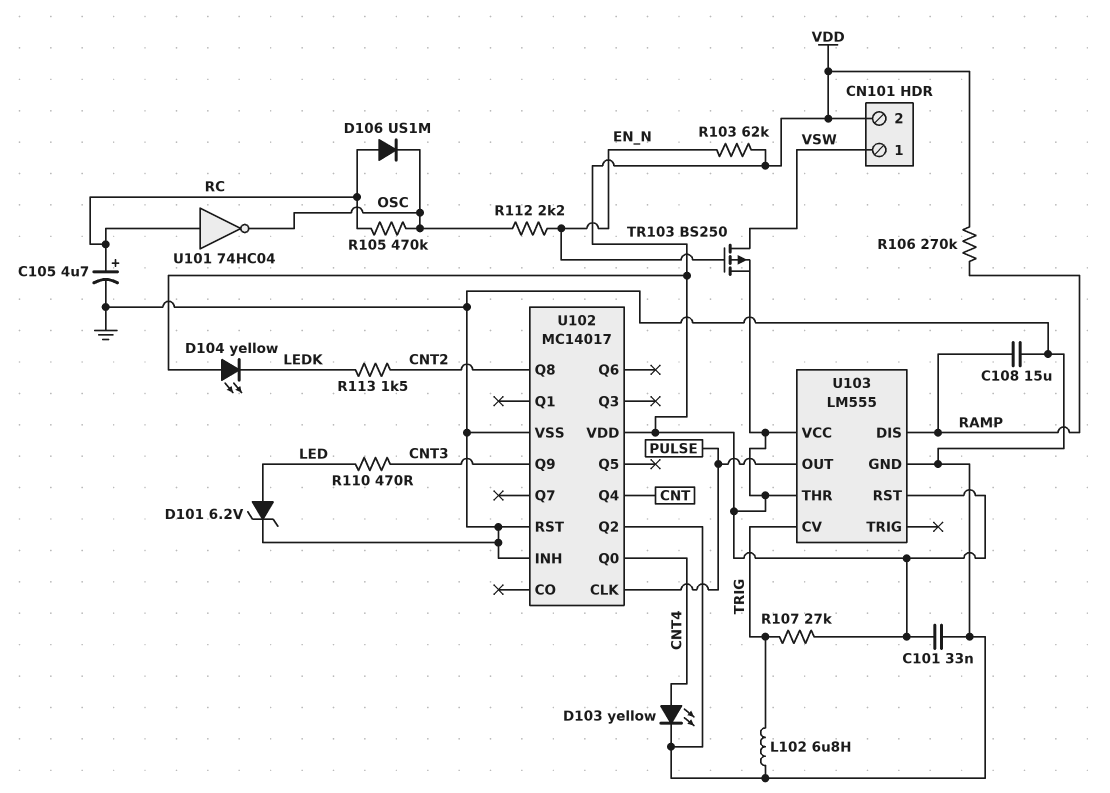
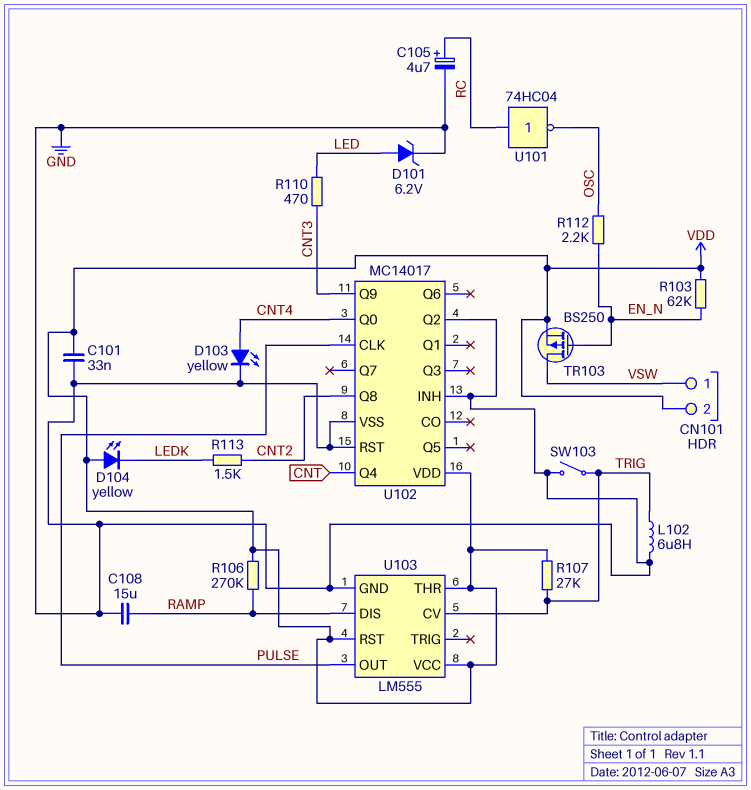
D106: diode US1M (A RC, K OSC) -> none
R105: 470k (OSC, RC) -> none
SW103: none -> switch (GND, TRIG)

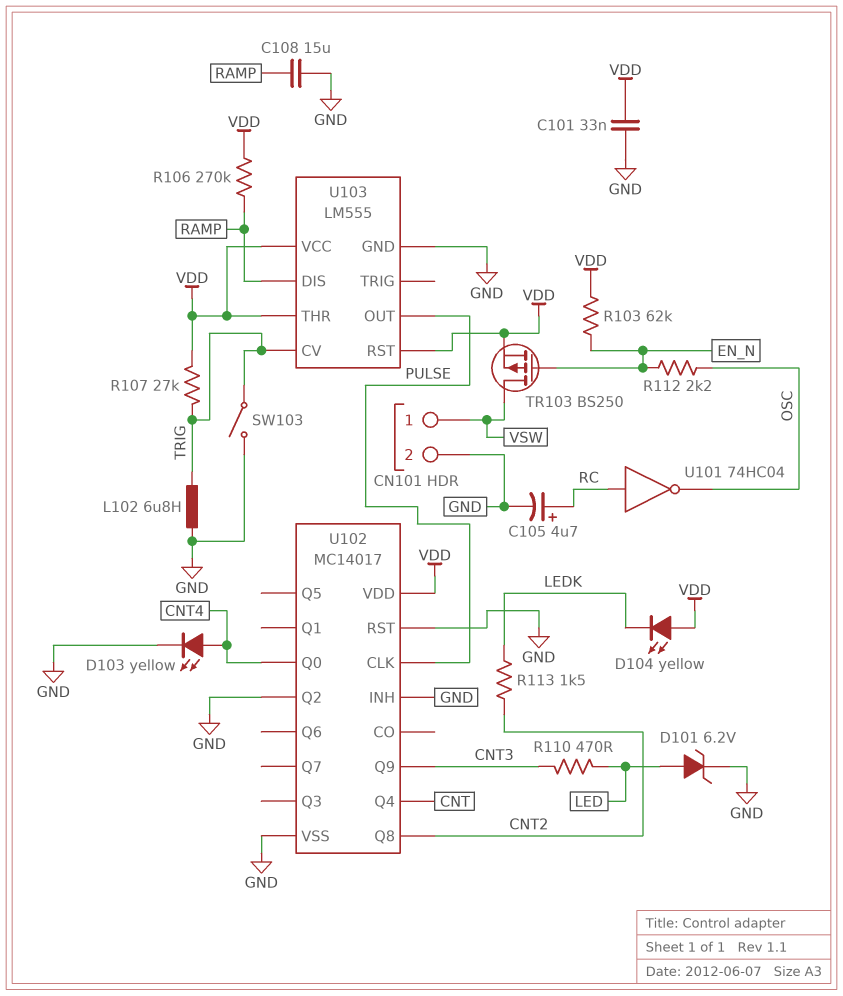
CN101 pin 2: VDD -> GND

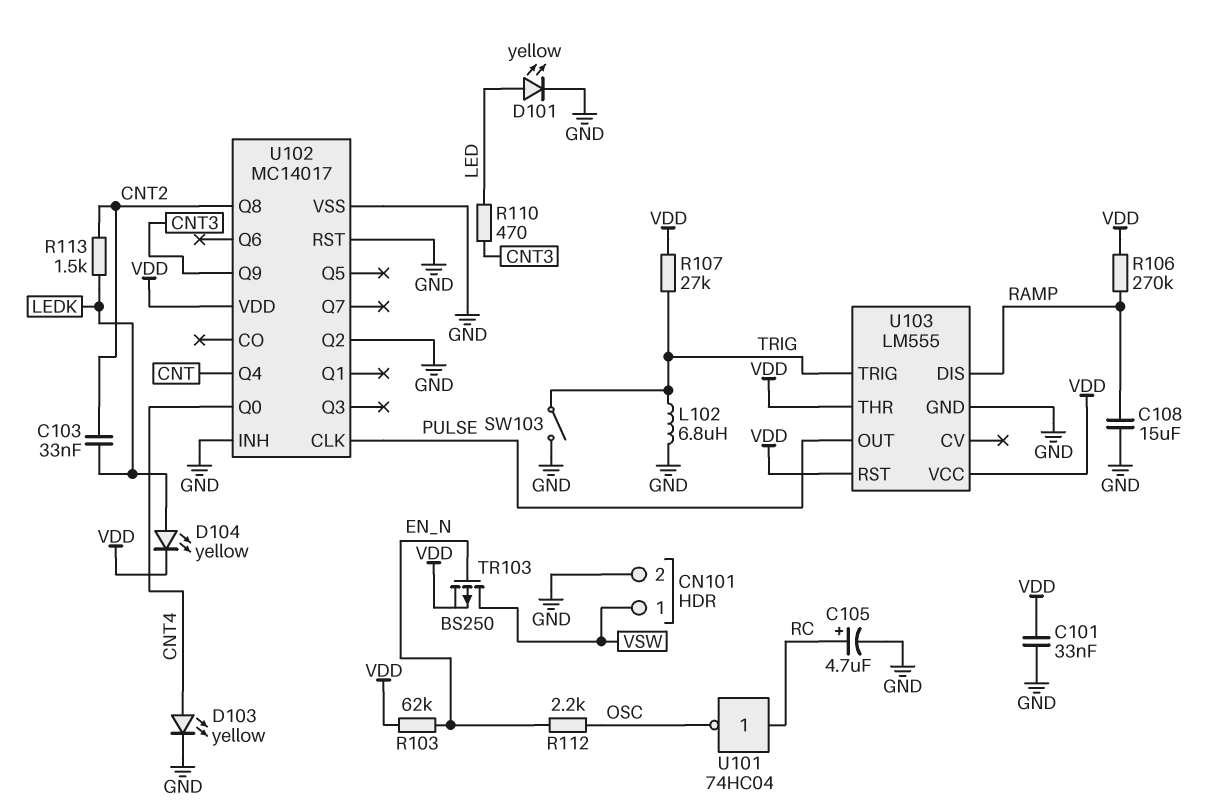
C103: none -> 33nF (CNT2, LEDK)
D101: zener 6.2V (A LED, K GND) -> LED yellow (A LED, K GND)
D104: LED yellow (A VDD, K LEDK) -> LED yellow (A LEDK, K VDD)
U103 pin CV: TRIG -> none
U103 pin TRIG: none -> TRIG

